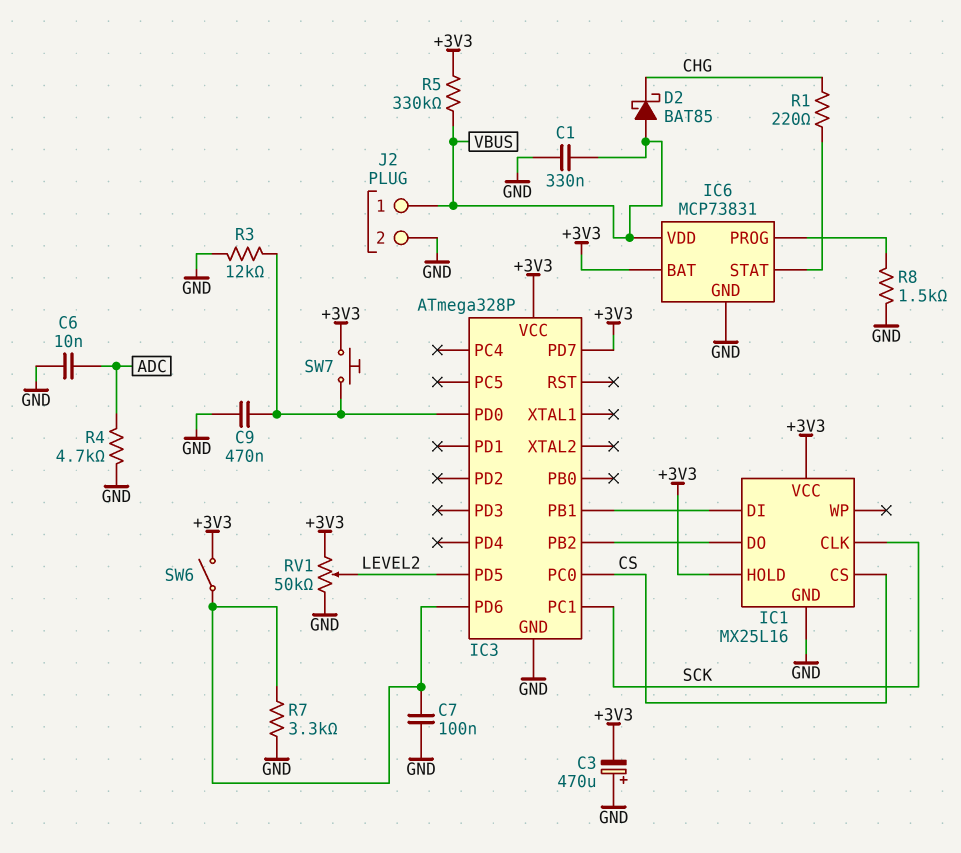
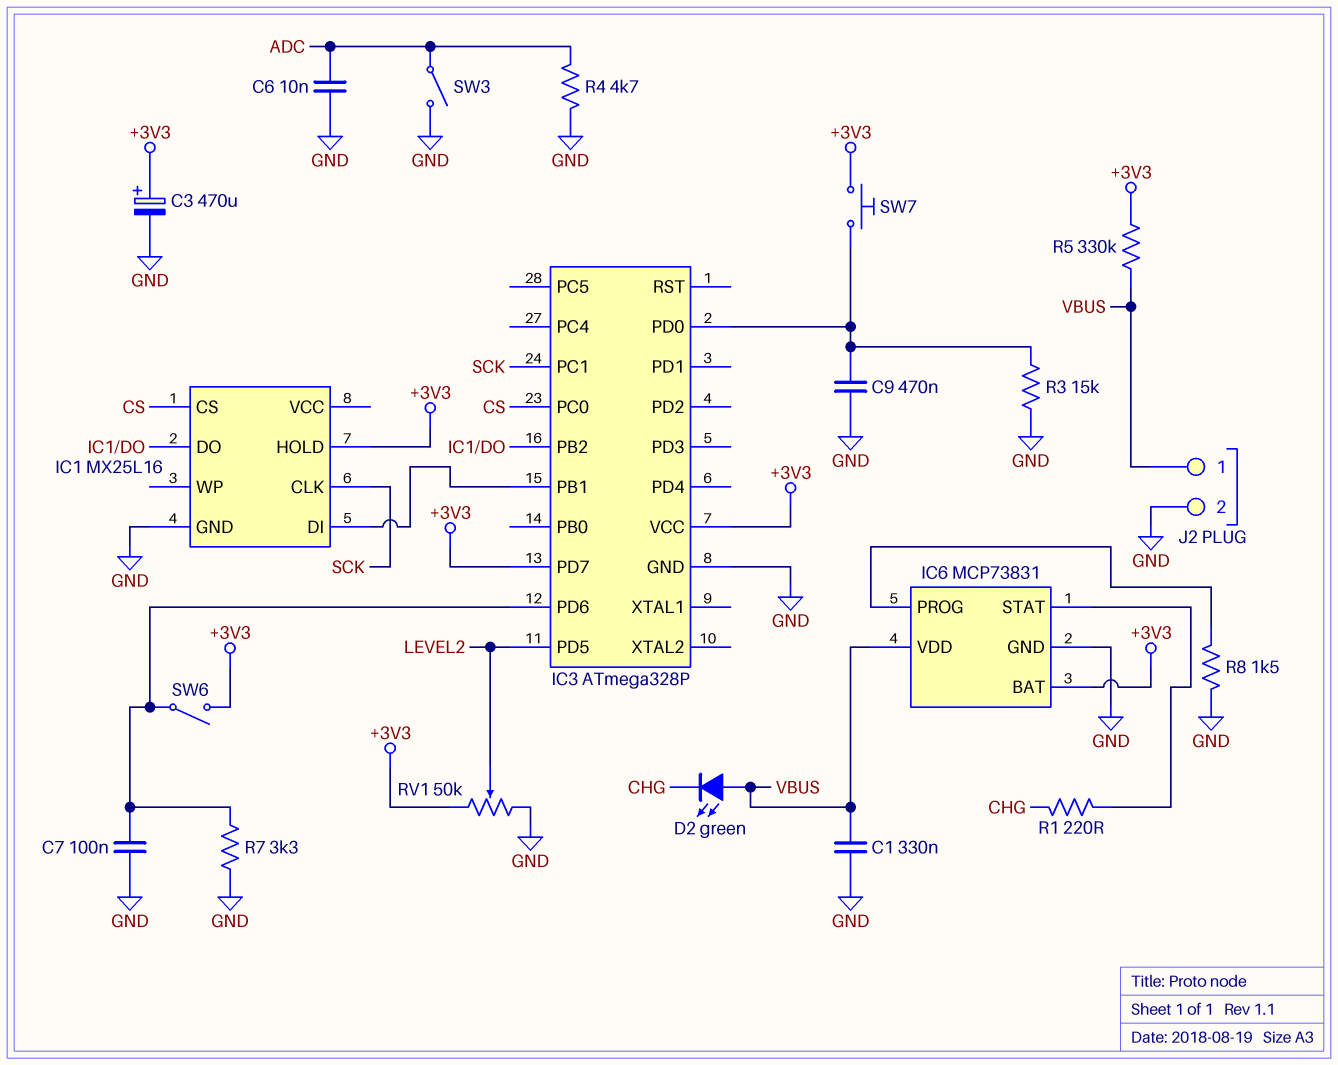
C3: 470uF (plus GND, minus +3V3) -> 470uF (plus +3V3, minus GND)
D2: schottky BAT85 (A VBUS, K CHG) -> LED green (A VBUS, K CHG)
IC1 pin VCC: +3V3 -> none
R3: 12k (GND, IC3/PD0) -> 15k (GND, IC3/PD0)
SW3: none -> switch (ADC, GND)

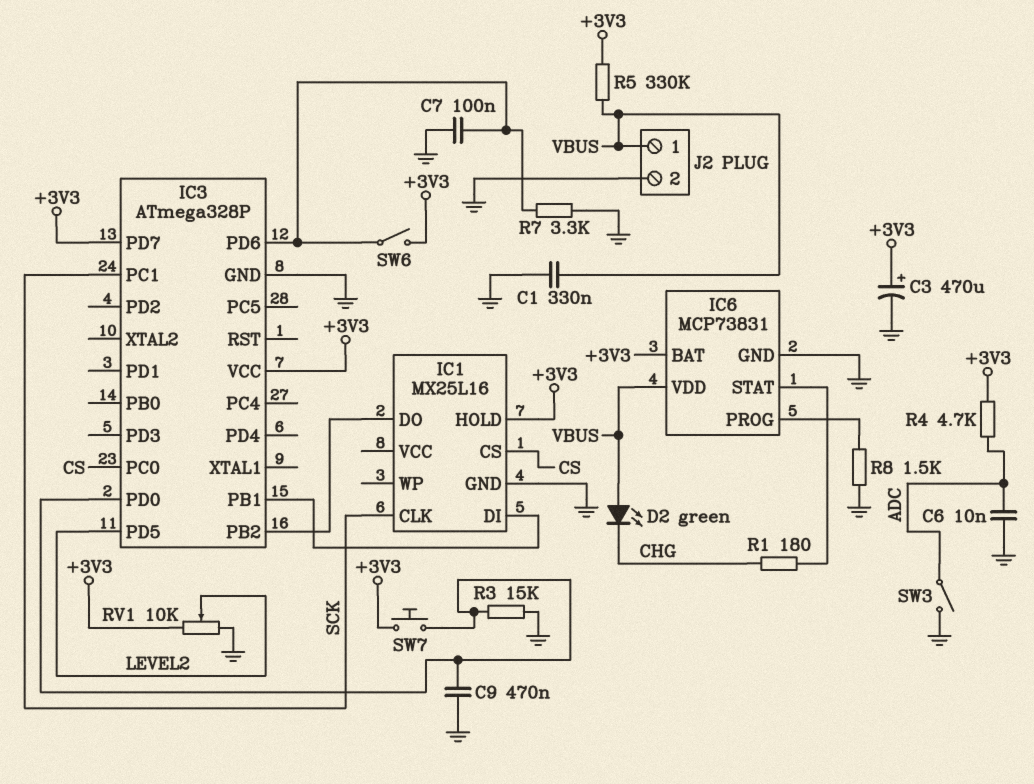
R1: 220 (CHG, IC6/STAT) -> 180 (CHG, IC6/STAT)
R4: 4.7k (ADC, GND) -> 4.7k (+3V3, ADC)
RV1: 50k (+3V3, GND, wiper LEVEL2) -> 10k (+3V3, GND, wiper LEVEL2)

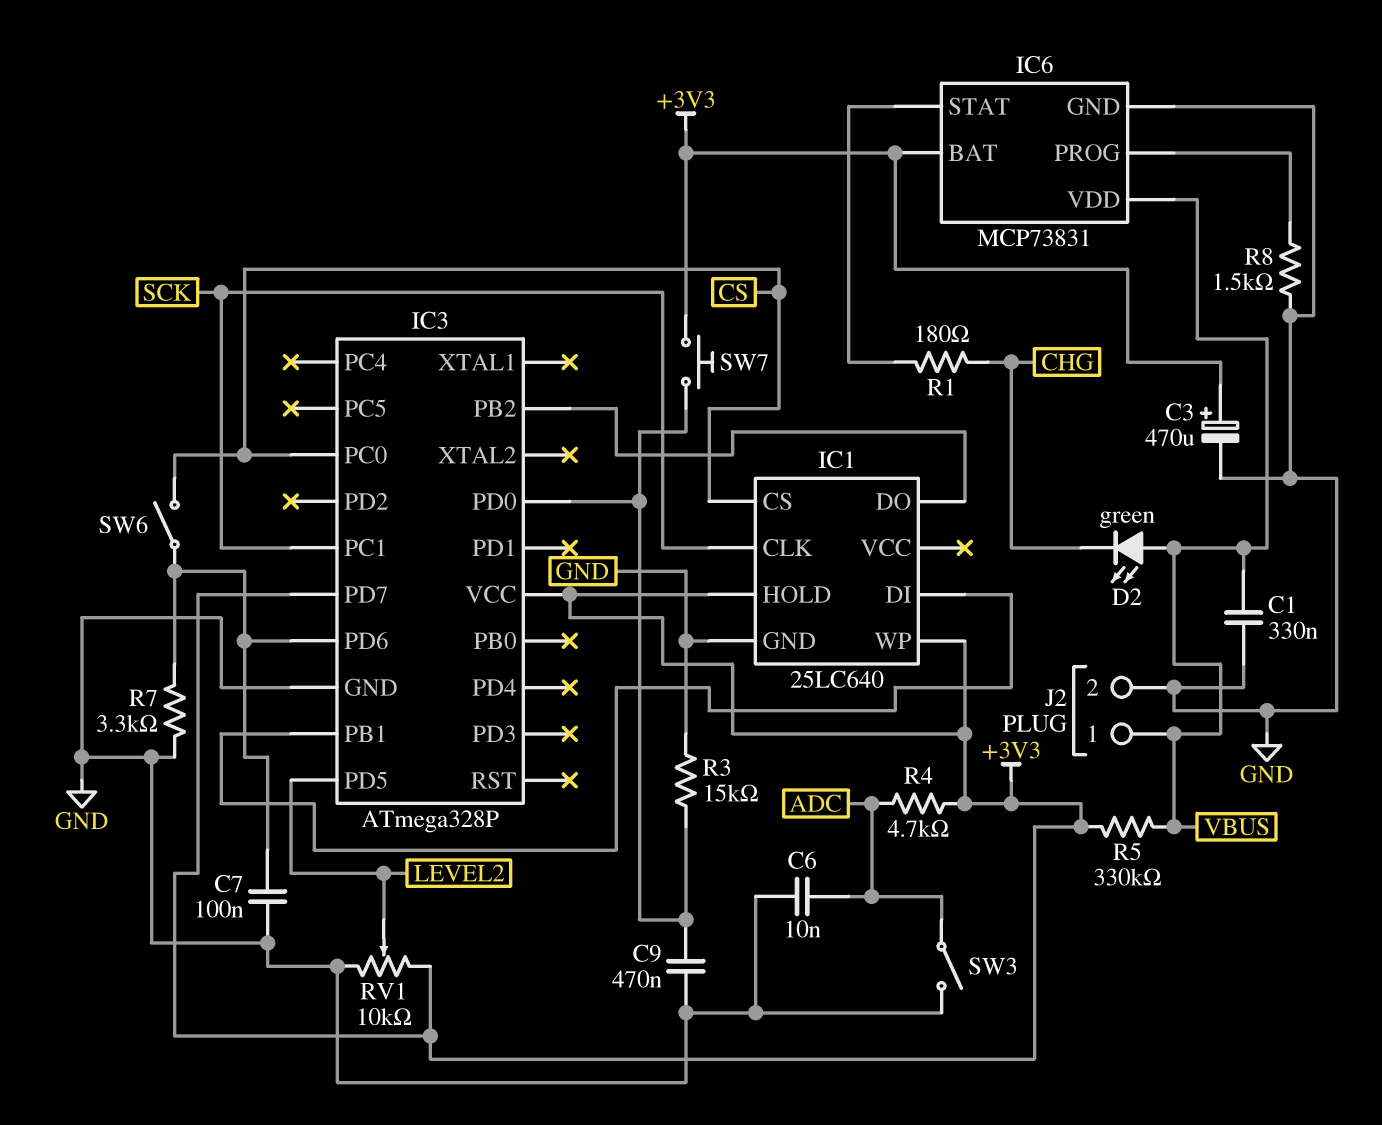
IC1: MX25L16 -> 25LC640
IC1 pin WP: none -> +3V3
SW6: switch (+3V3, IC3/PD6) -> switch (CS, IC3/PD6)

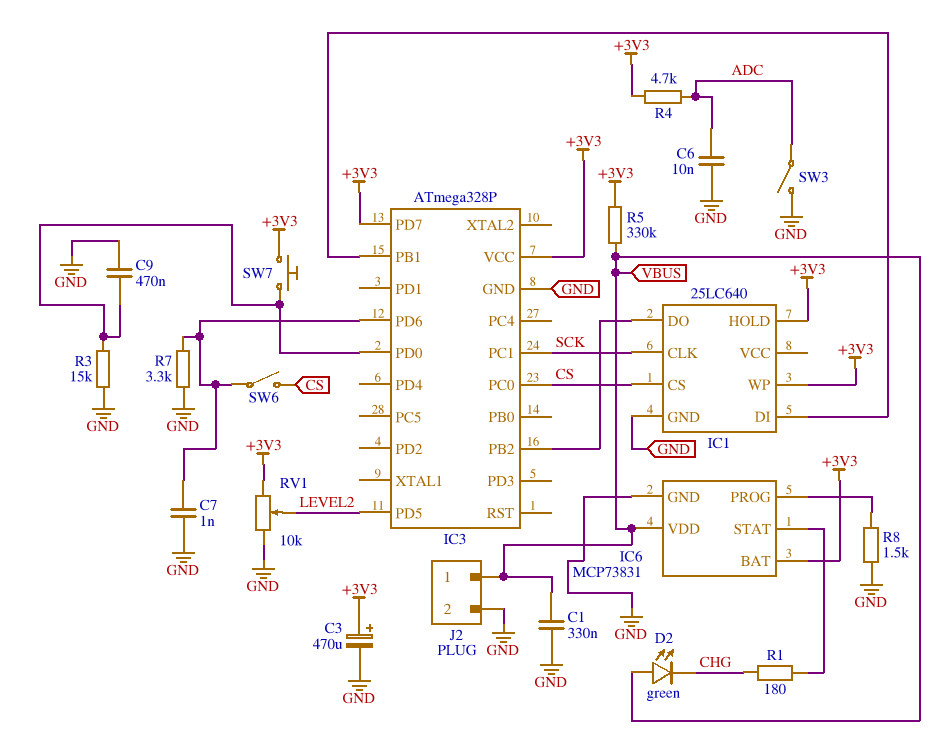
C7: 100nF (GND, IC3/PD6) -> 1nF (GND, IC3/PD6)

